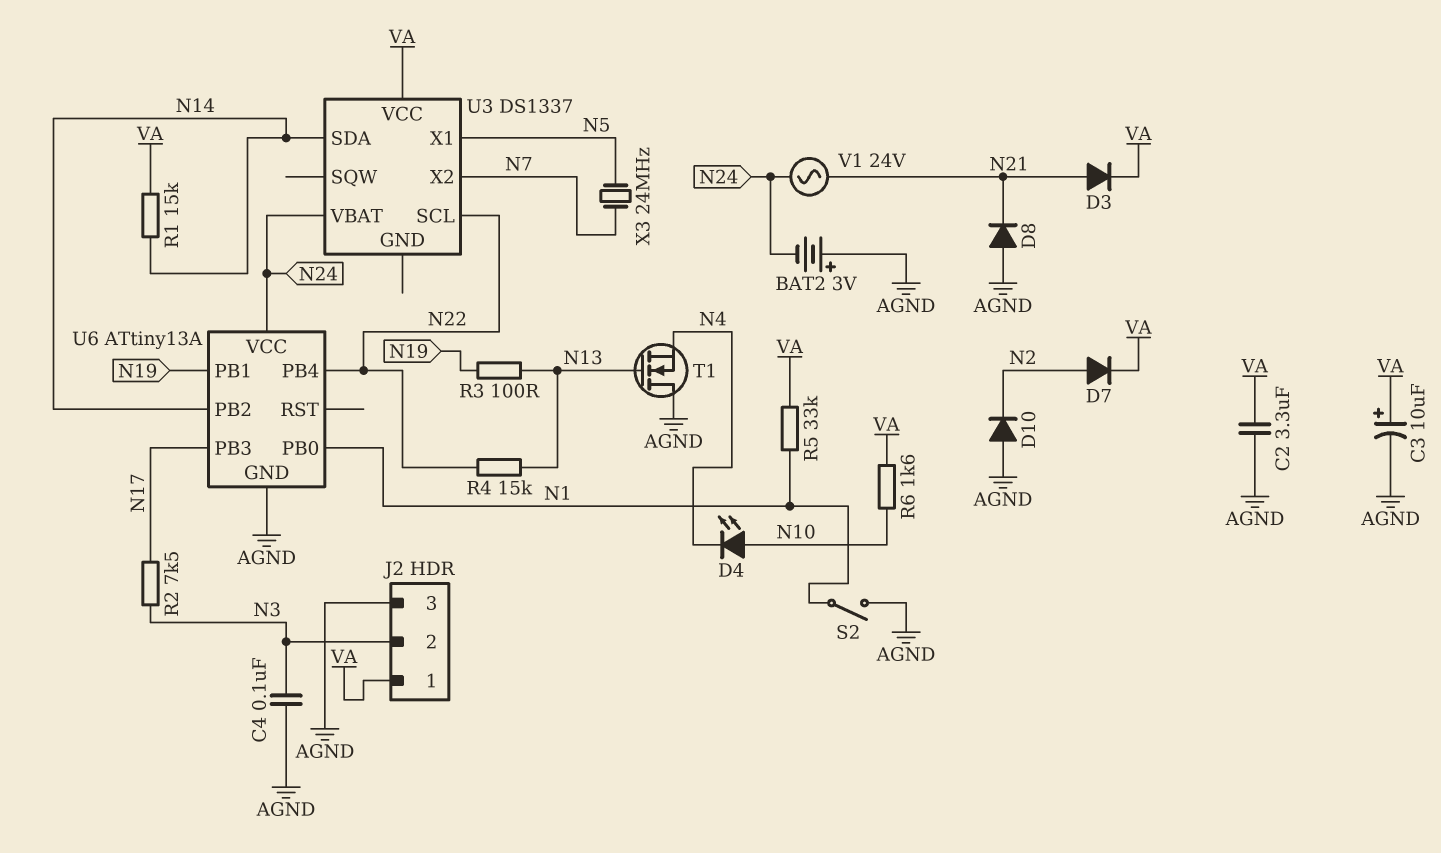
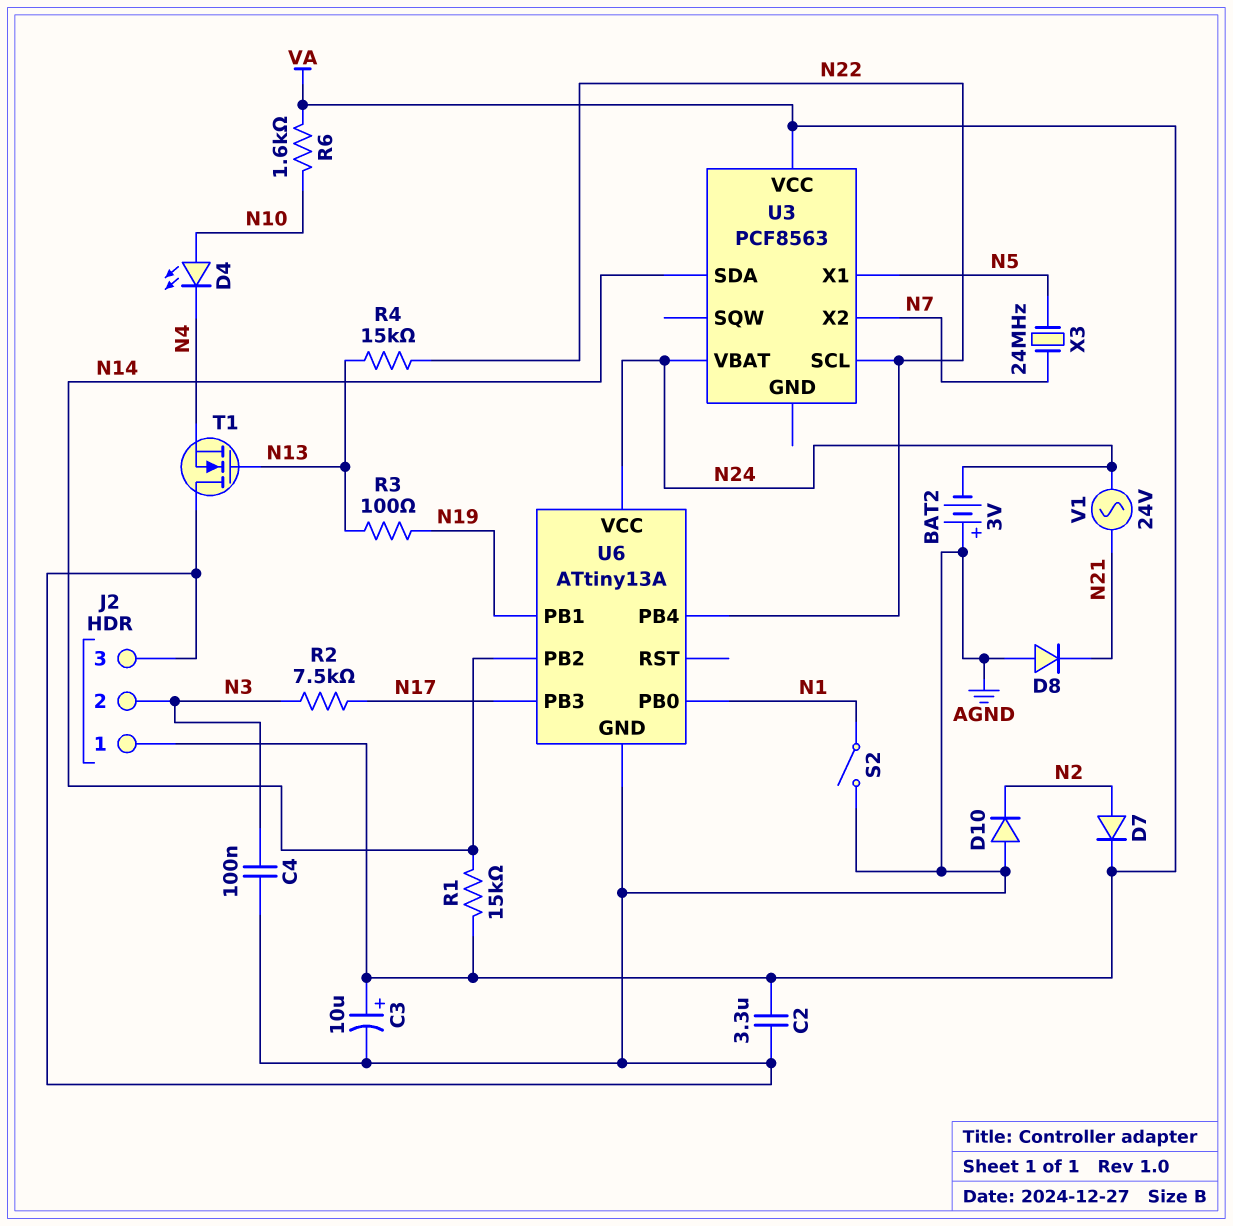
D3: diode (A N21, K VA) -> none
R5: 33k (N1, VA) -> none
U3: DS1337 -> PCF8563

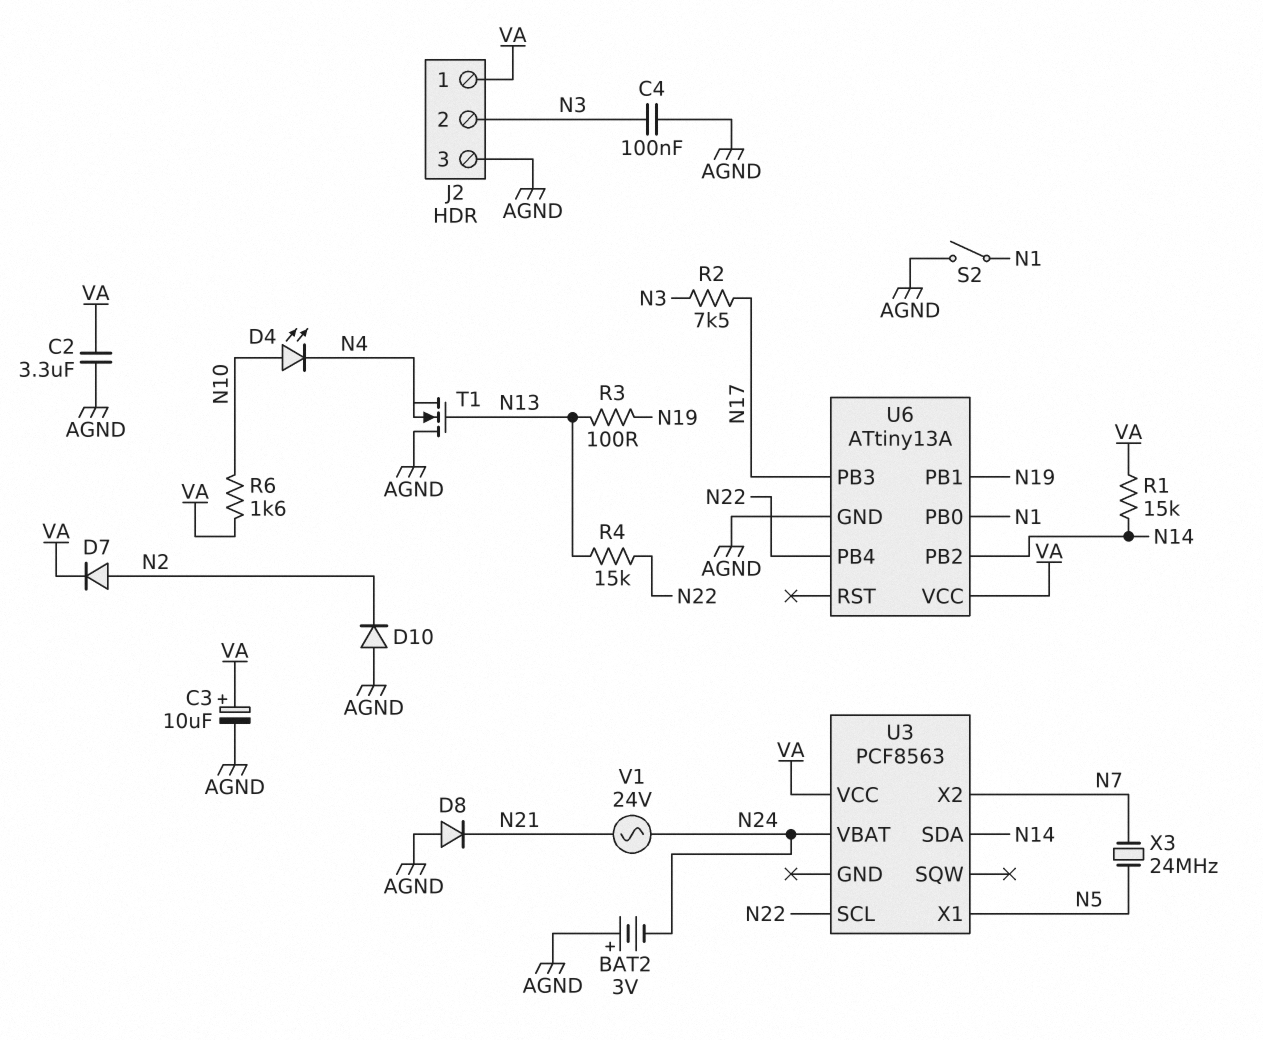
U6 pin VCC: N24 -> VA

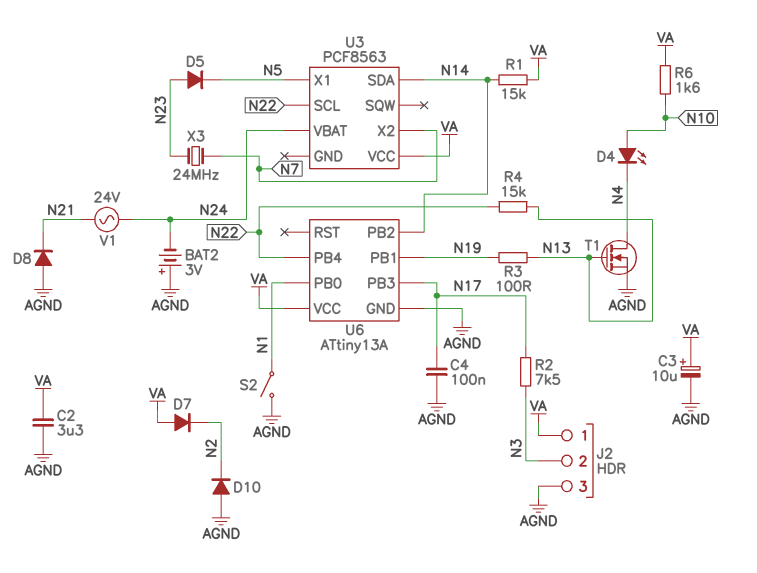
C4: 100nF (AGND, N3) -> 100nF (AGND, N17)
D5: none -> diode (A N23, K N5)
D7: diode (A N2, K VA) -> diode (A VA, K N2)
T1: NMOS (G N13, D AGND, S N4) -> NMOS (G N13, D N4, S AGND)
X3: 24MHz (N5, N7) -> 24MHz (N7, N23)

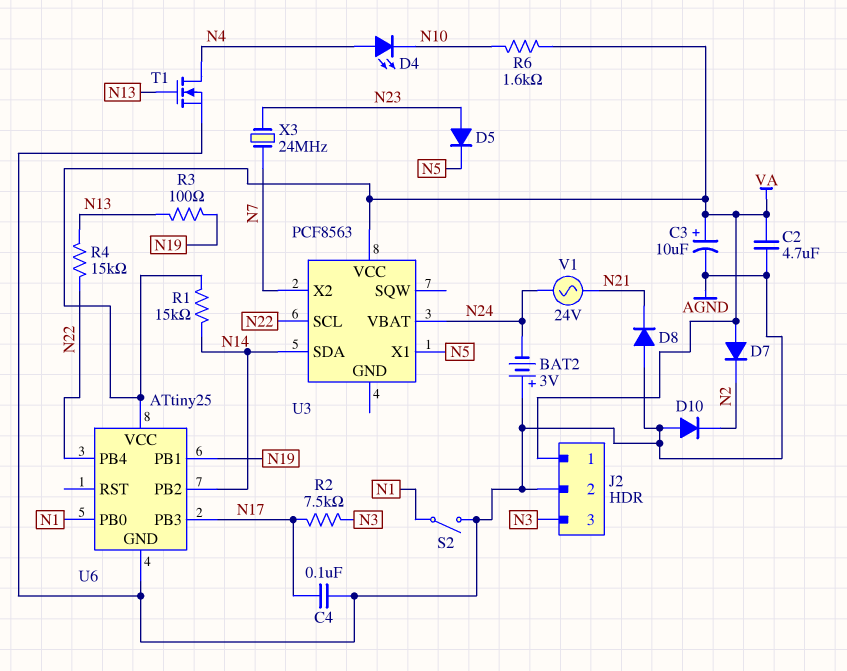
C2: 3.3uF (AGND, VA) -> 4.7uF (AGND, VA)
D4: LED (A N10, K N4) -> LED (A N4, K N10)
J2 pin 2: N3 -> AGND
J2 pin 3: AGND -> N3
U6: ATtiny13A -> ATtiny25

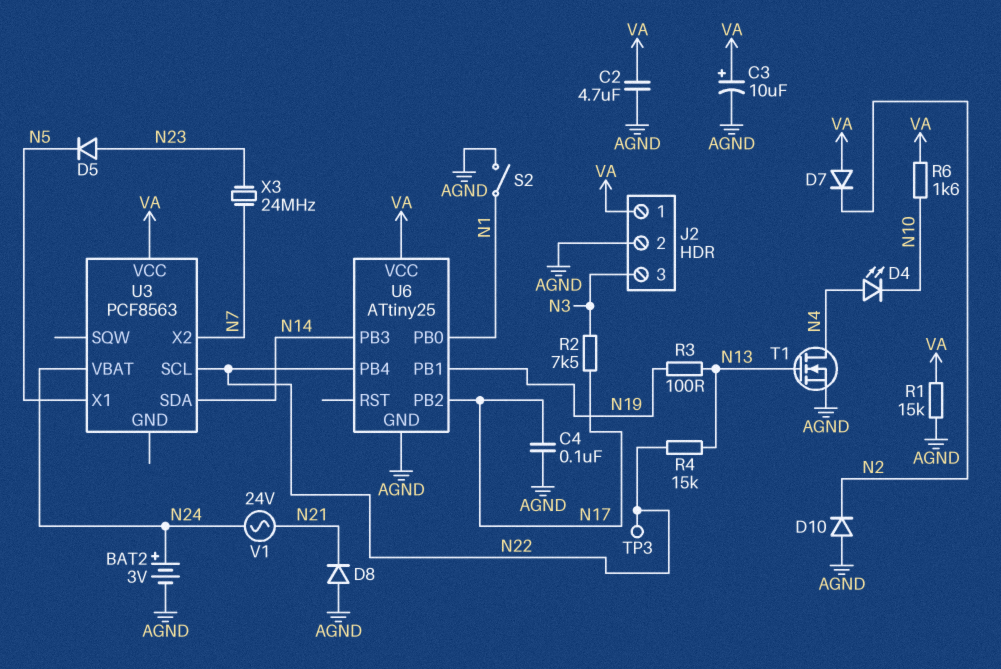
BAT2: 3V (plus AGND, minus N24) -> 3V (plus N24, minus AGND)
R1: 15k (N14, VA) -> 15k (AGND, VA)
TP3: none -> test point (N22)
U6 pin PB2: N14 -> N17
U6 pin PB3: N17 -> N14

